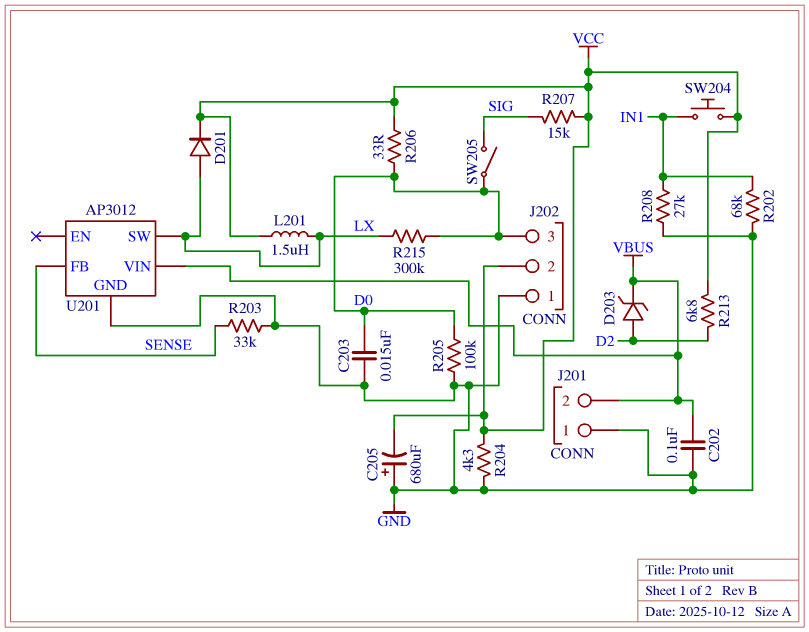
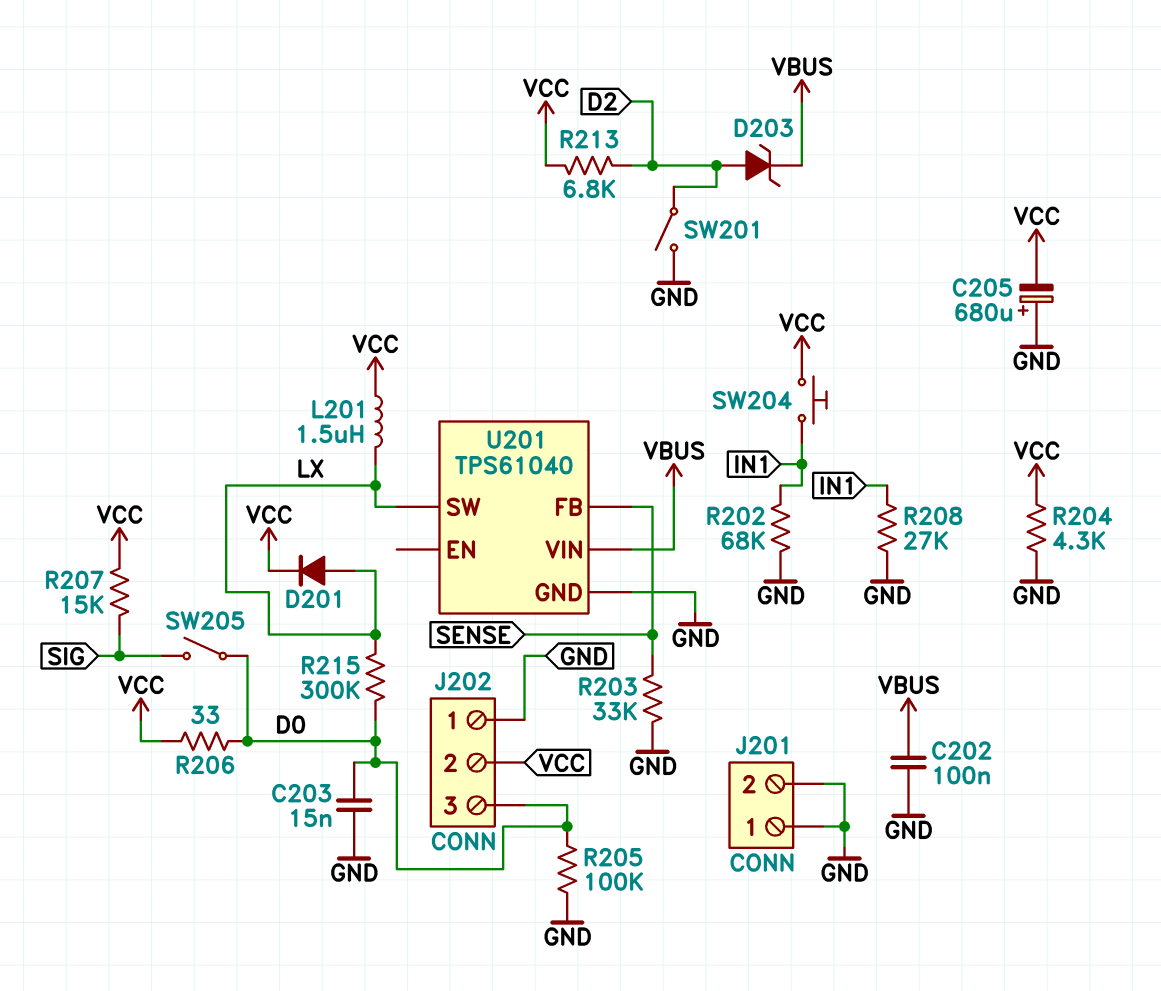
J201 pin 2: VBUS -> GND
SW201: none -> switch (D2, GND)
U201: AP3012 -> TPS61040

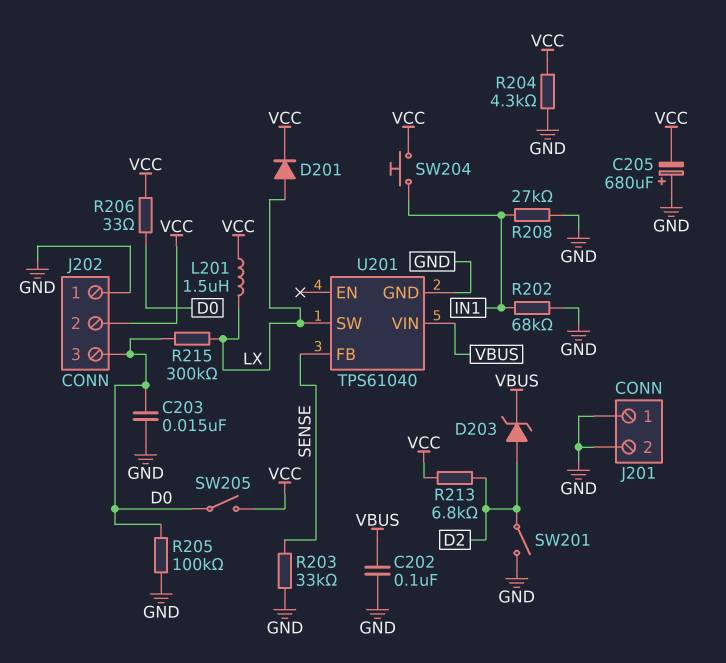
R207: 15k (SIG, VCC) -> none
SW205: switch (D0, SIG) -> switch (D0, VCC)

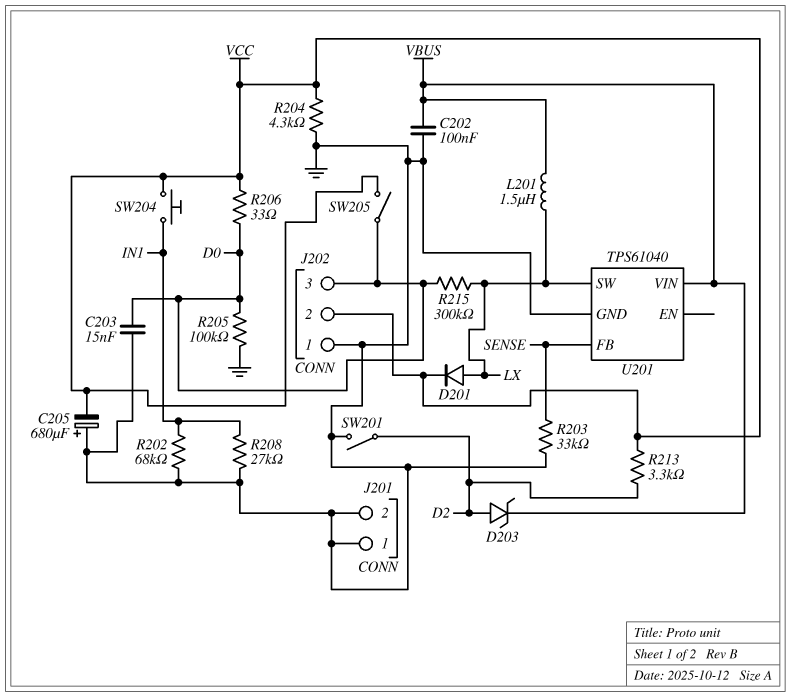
L201: 1.5uH (LX, VCC) -> 1.5uH (LX, VBUS)
R213: 6.8k (D2, VCC) -> 3.3k (D2, VCC)

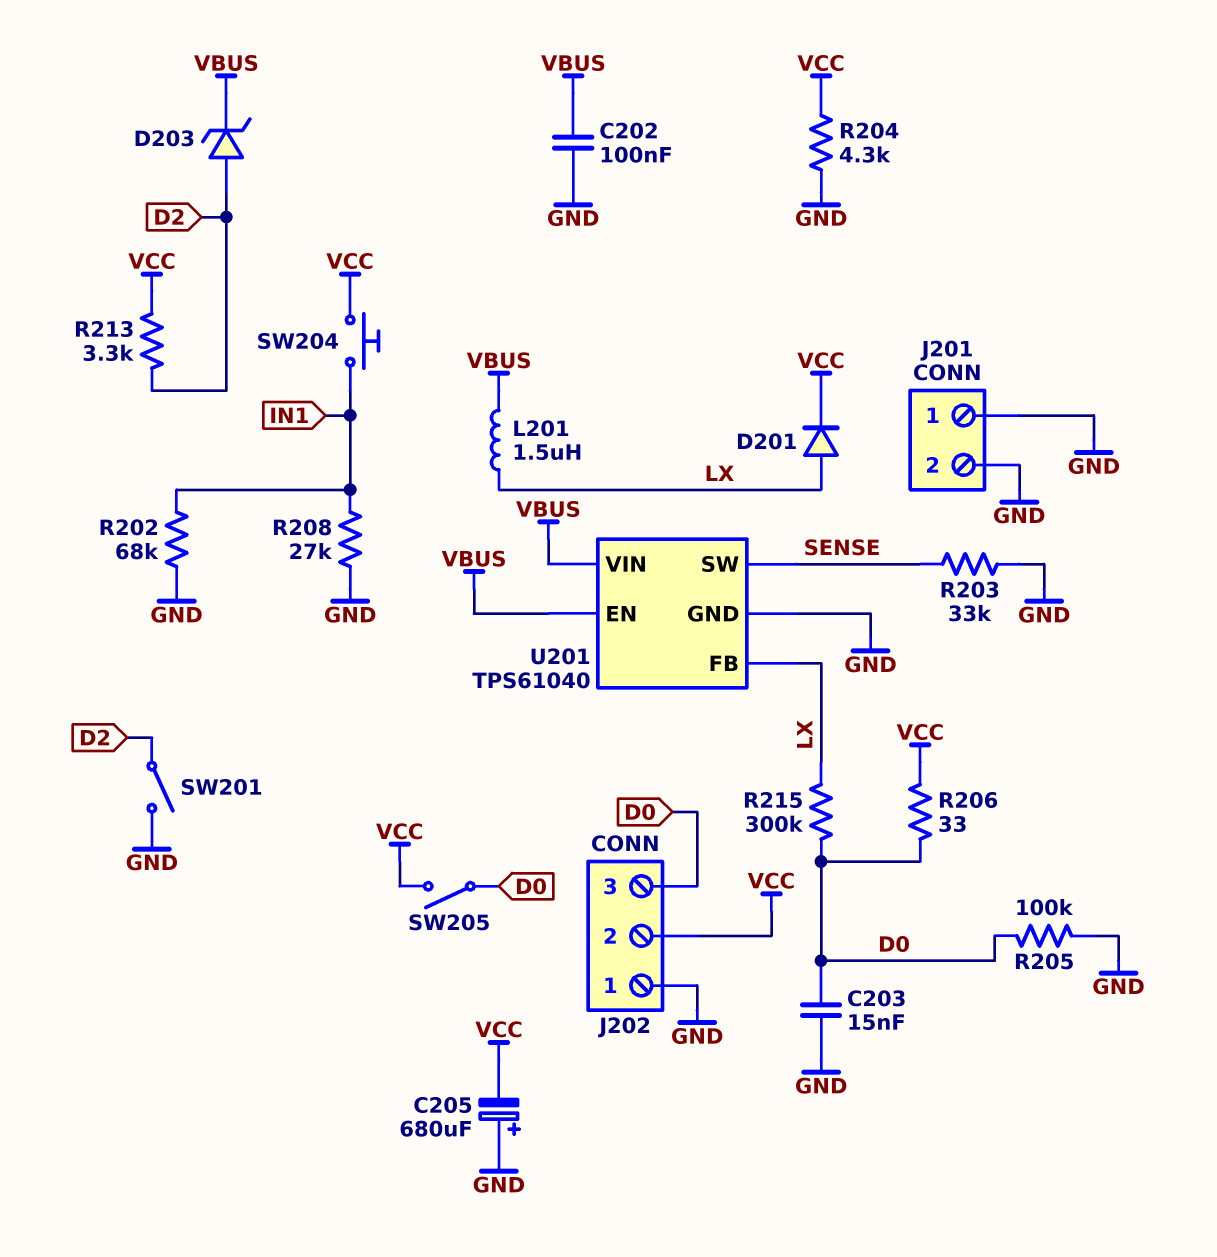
U201 pin EN: none -> VBUS
U201 pin FB: SENSE -> LX
U201 pin SW: LX -> SENSE

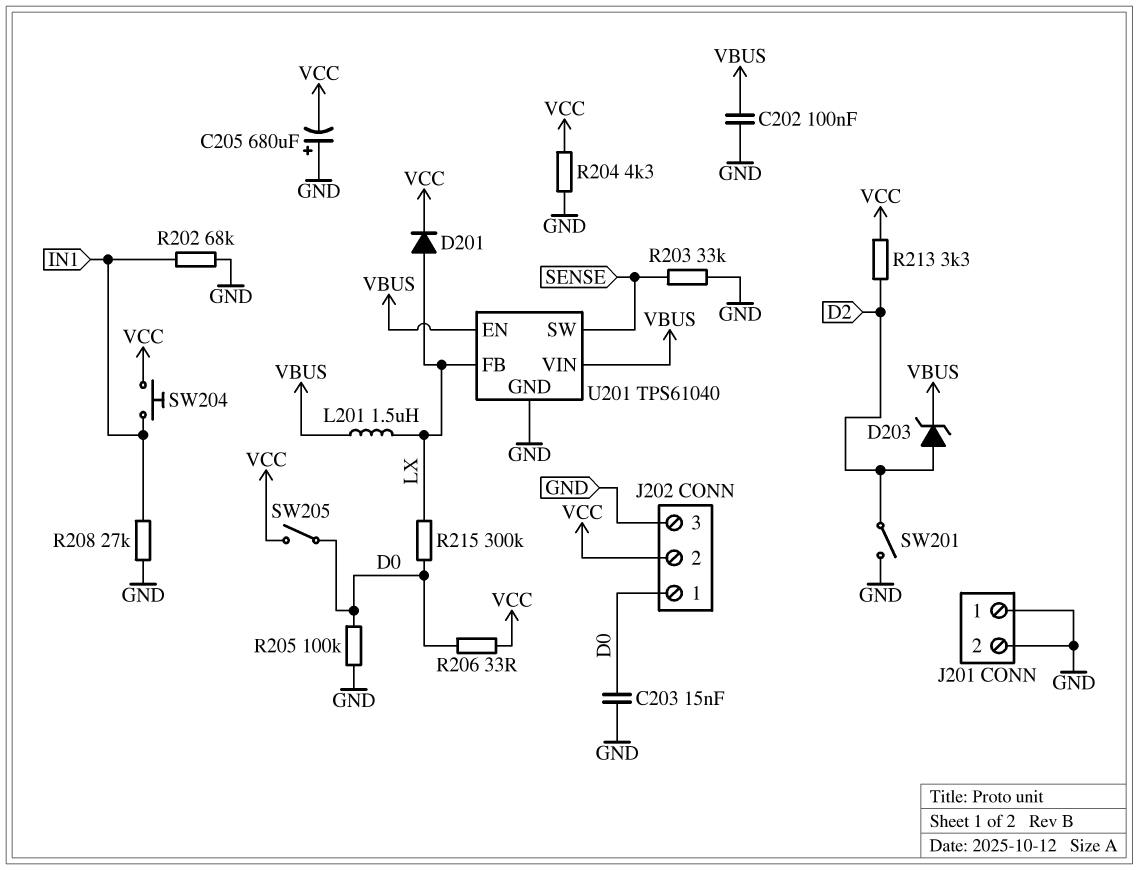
J202 pin 1: GND -> D0
J202 pin 3: D0 -> GND

